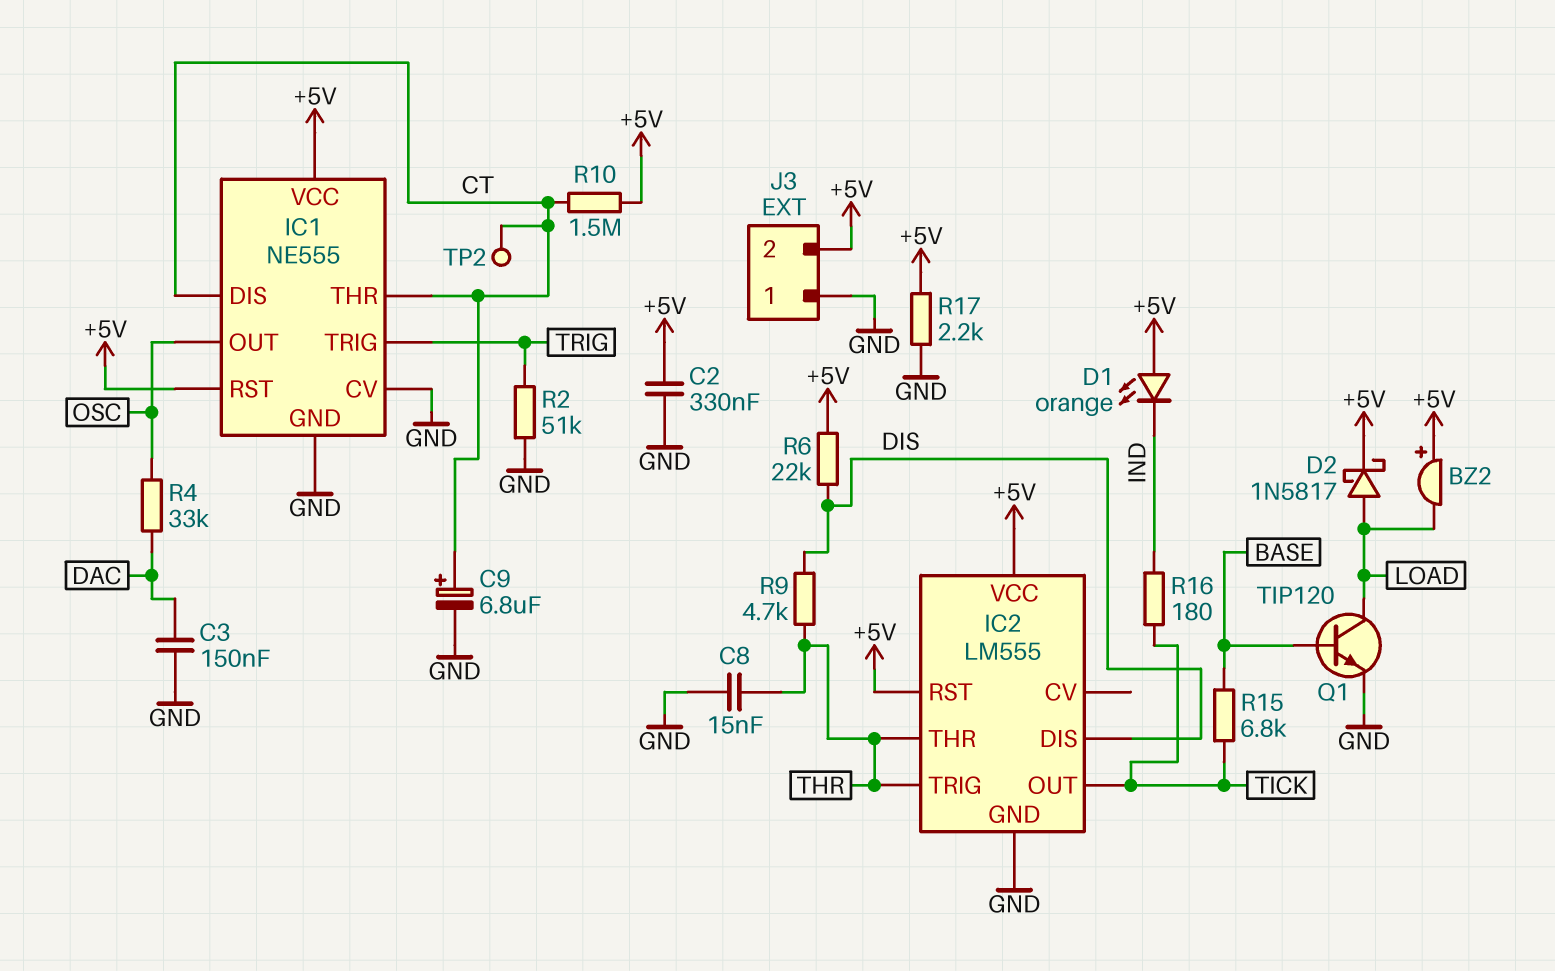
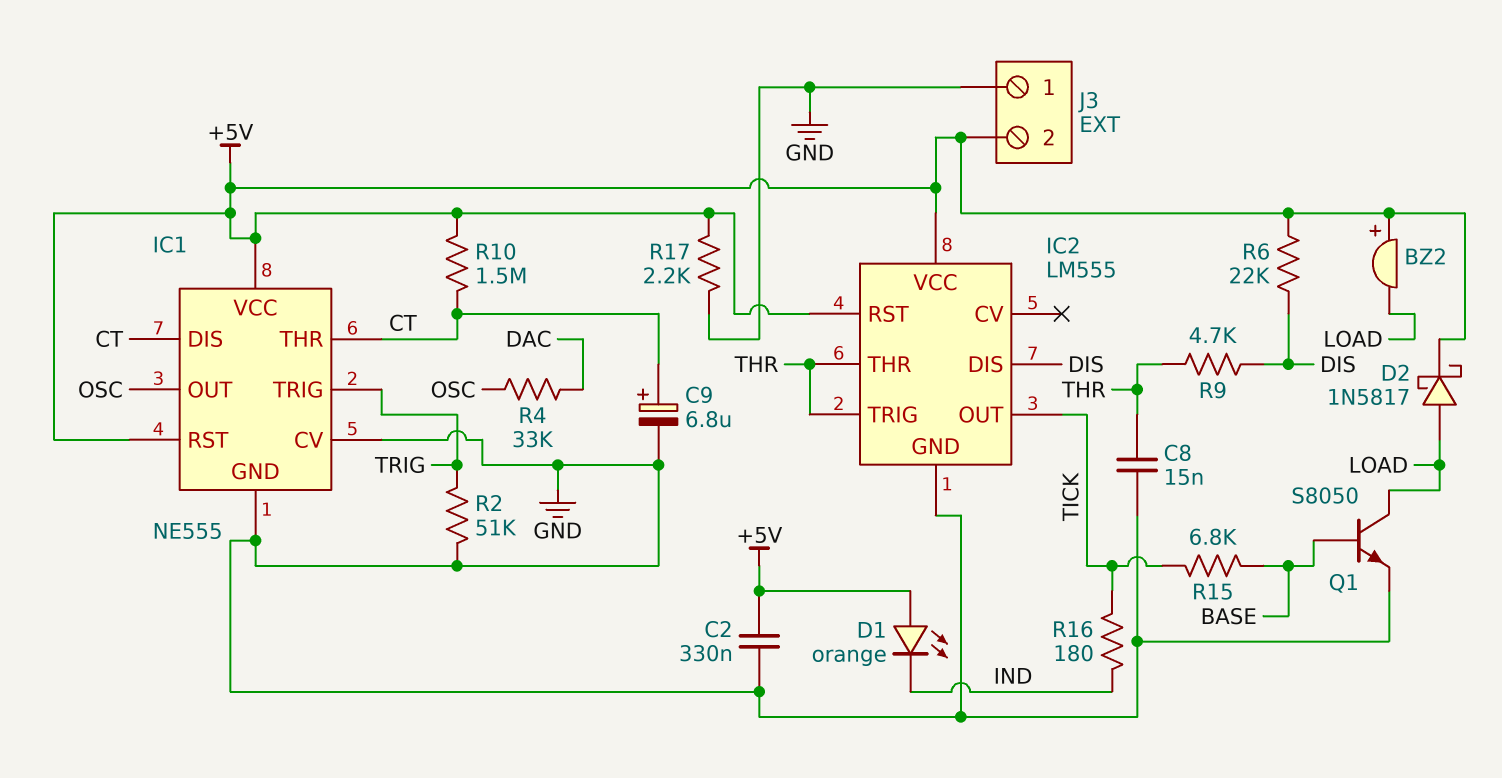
C3: 150nF (DAC, GND) -> none
Q1: NPN TIP120 (B BASE, C LOAD, E GND) -> NPN S8050 (B BASE, C LOAD, E GND)
TP2: test point (CT) -> none

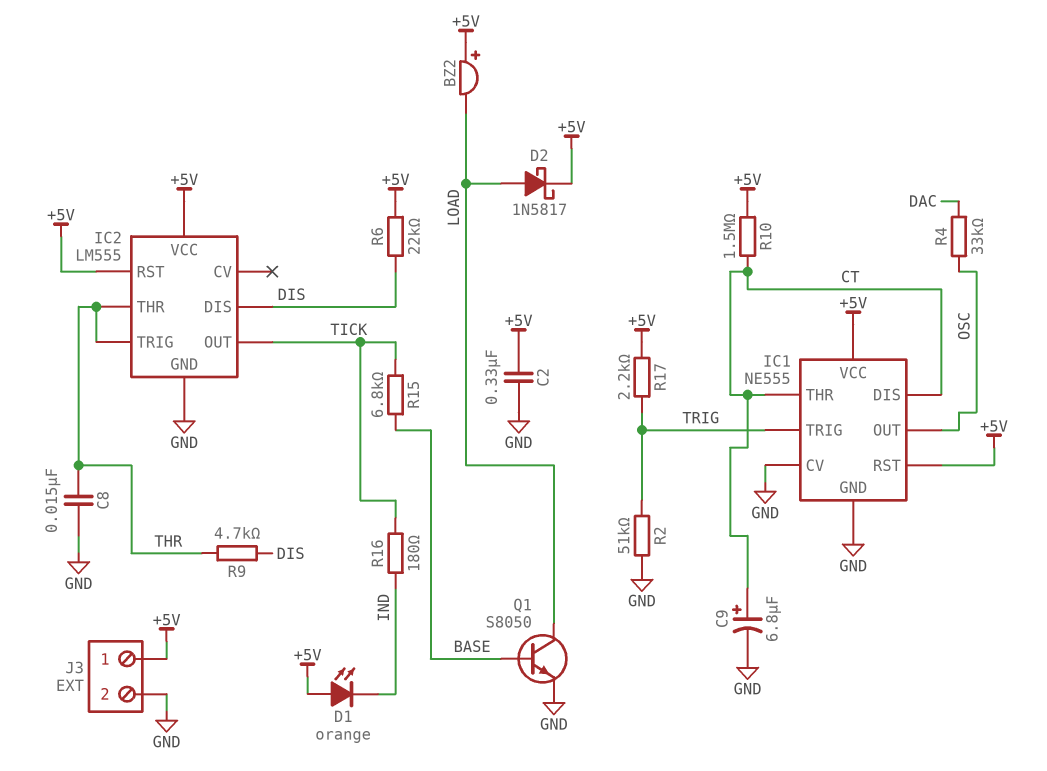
J3 pin 1: GND -> +5V
J3 pin 2: +5V -> GND
R17: 2.2k (+5V, GND) -> 2.2k (+5V, TRIG)

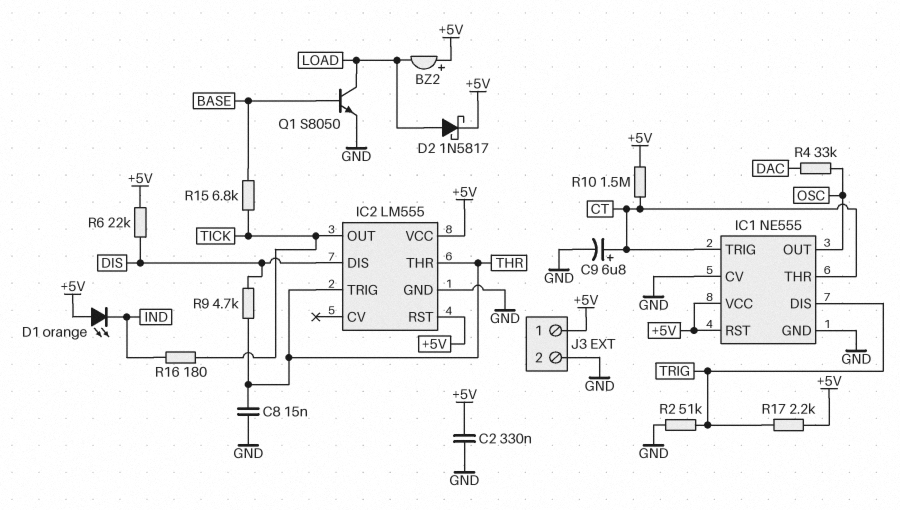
IC1 pin DIS: CT -> TRIG
IC1 pin TRIG: TRIG -> CT

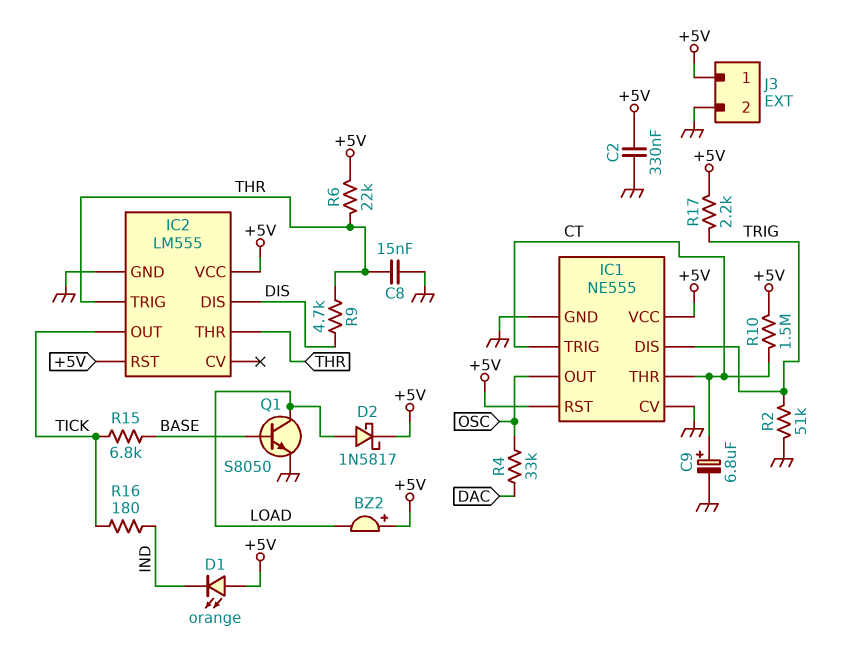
R6: 22k (+5V, DIS) -> 22k (+5V, THR)

